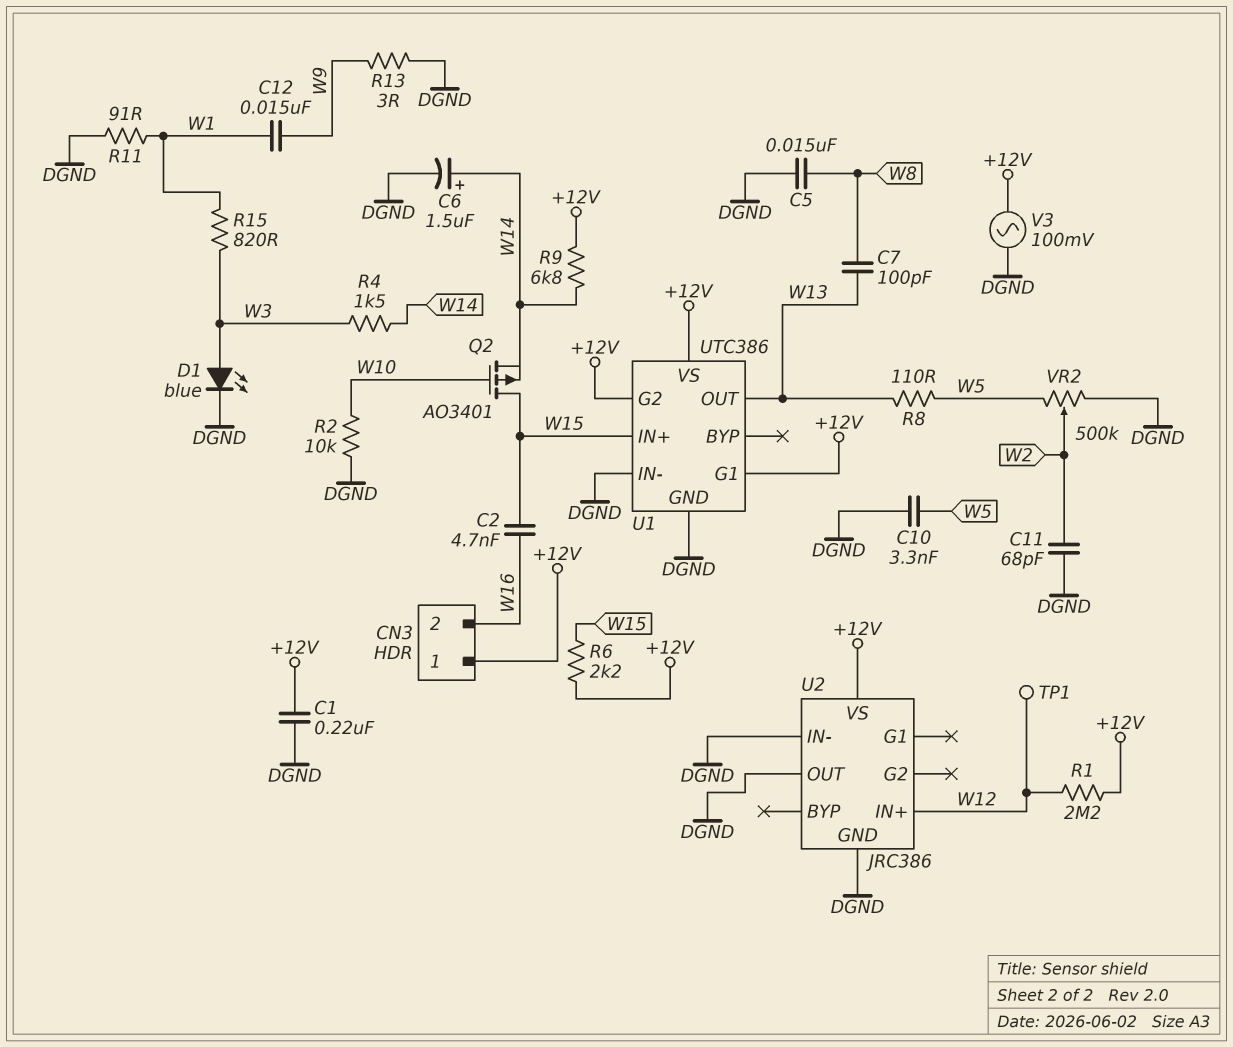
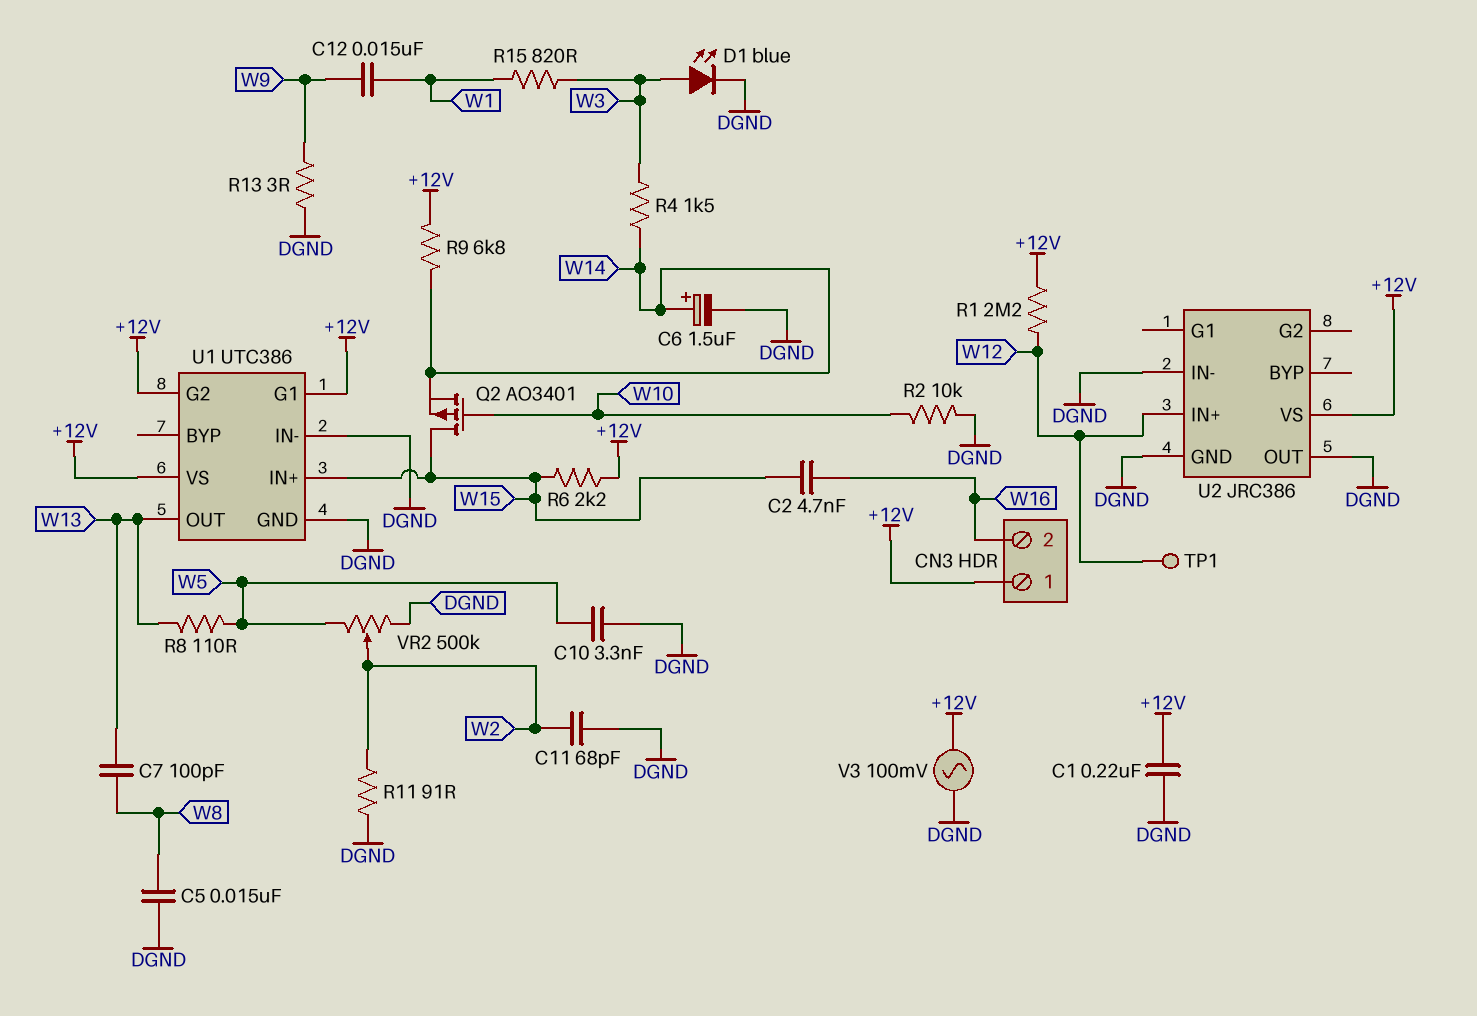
R11: 91 (DGND, W1) -> 91 (DGND, W2)

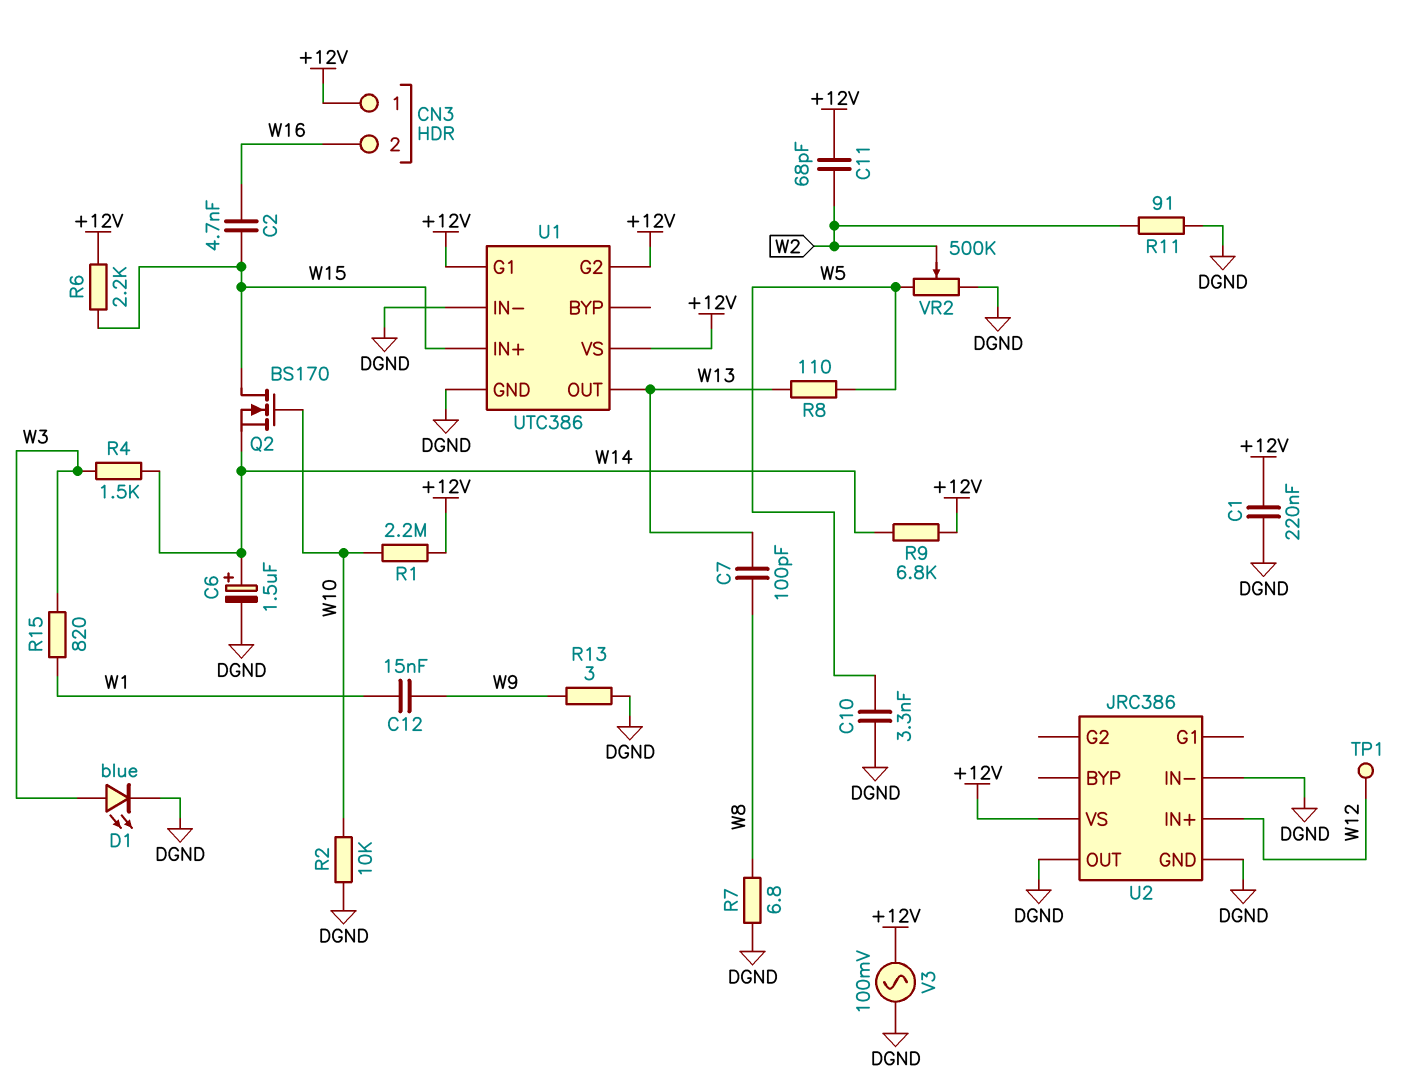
C5: 15nF (DGND, W8) -> none
C11: 68pF (DGND, W2) -> 68pF (+12V, W2)
Q2: PMOS AO3401 (G W10, D W15, S W14) -> NMOS BS170 (G W10, D W15, S W14)
R1: 2.2M (+12V, W12) -> 2.2M (+12V, W10)
R7: none -> 6.8 (DGND, W8)

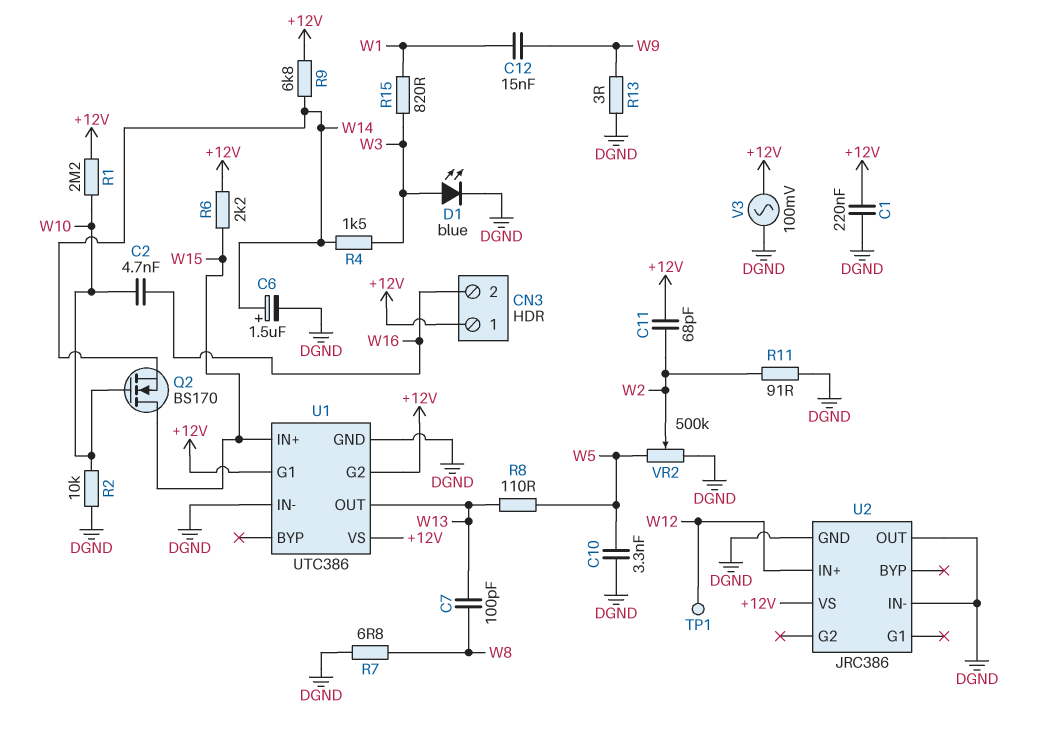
C2: 4.7nF (W15, W16) -> 4.7nF (W10, W16)

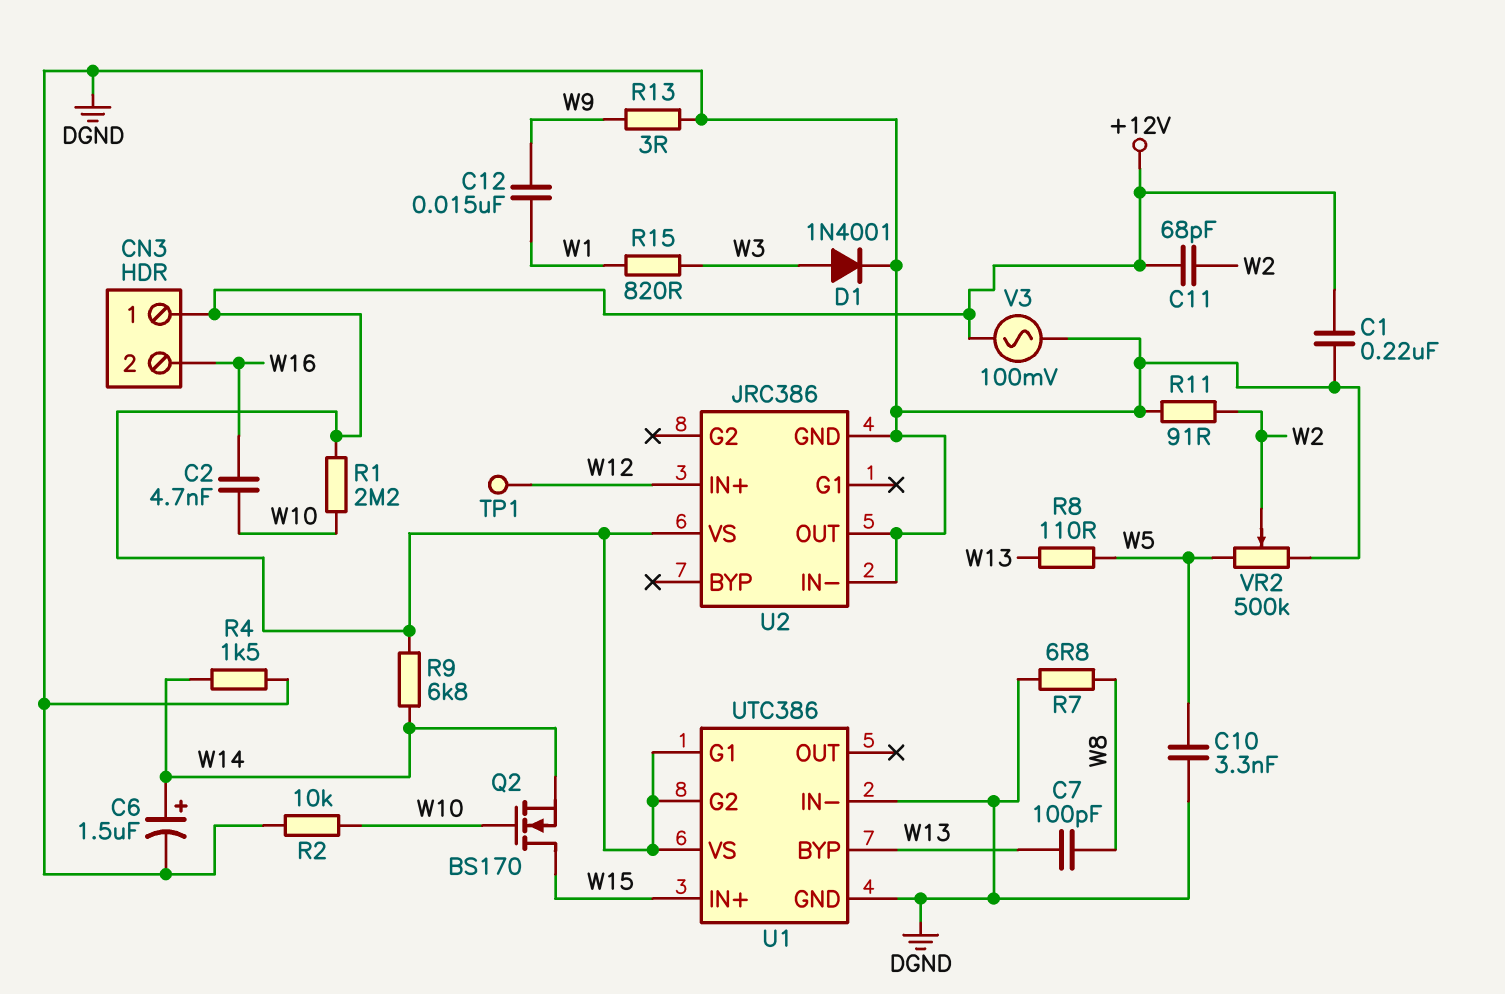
D1: LED blue (A W3, K DGND) -> diode 1N4001 (A W3, K DGND)
R4: 1.5k (W3, W14) -> 1.5k (DGND, W14)
R6: 2.2k (+12V, W15) -> none
U1 pin BYP: none -> W13
U1 pin OUT: W13 -> none

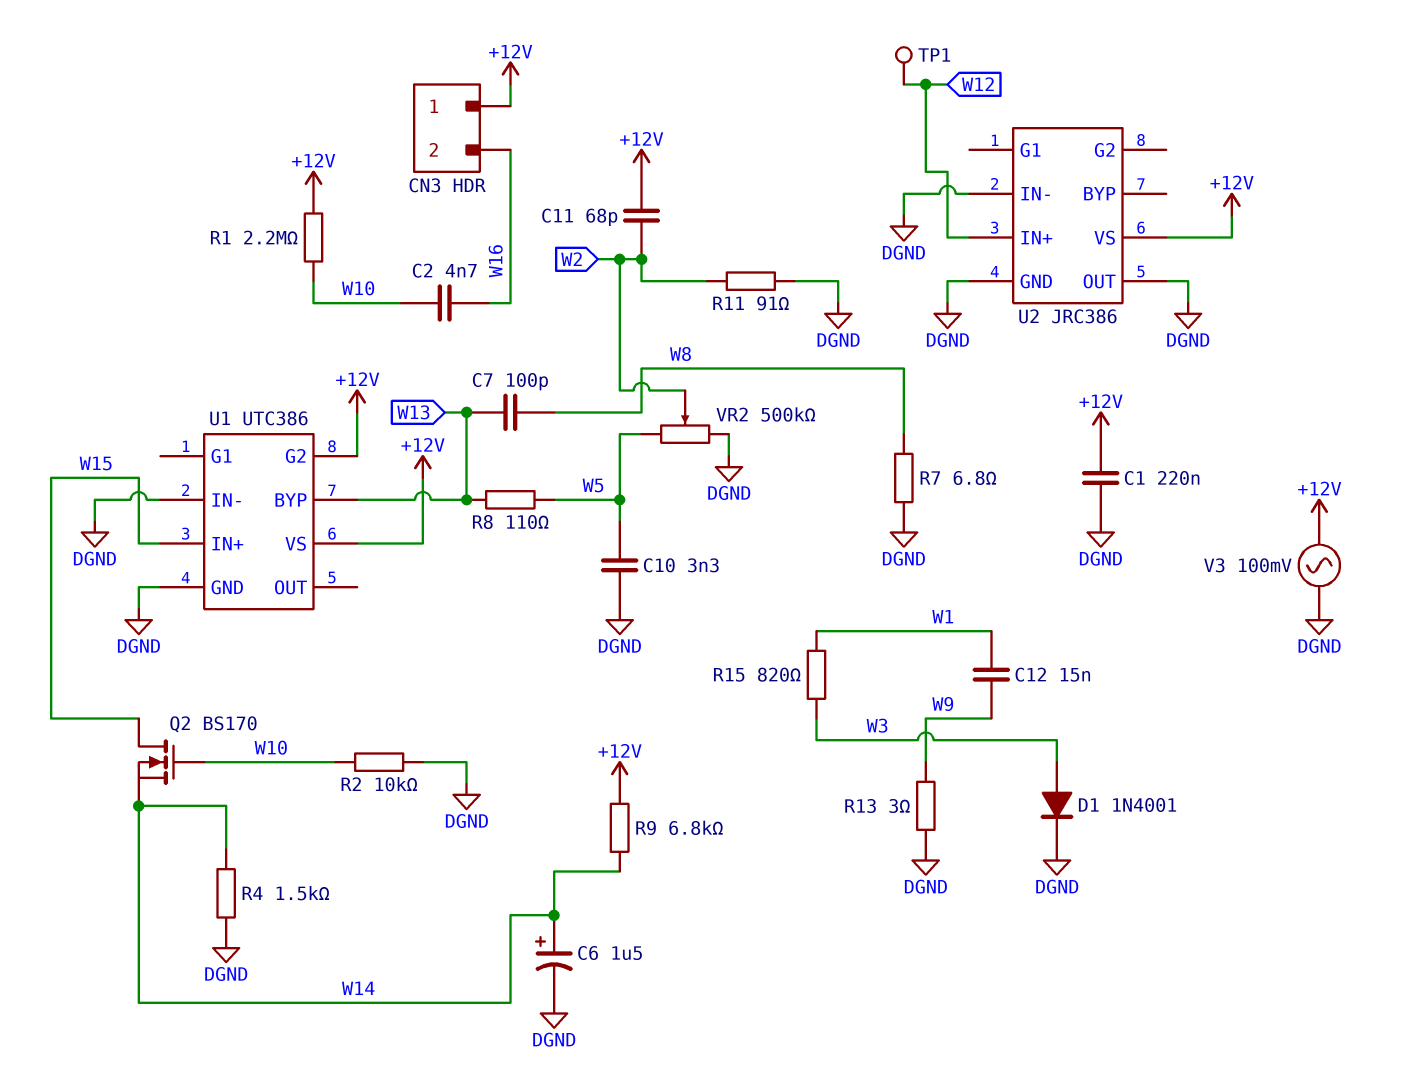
U1 pin G1: +12V -> none

